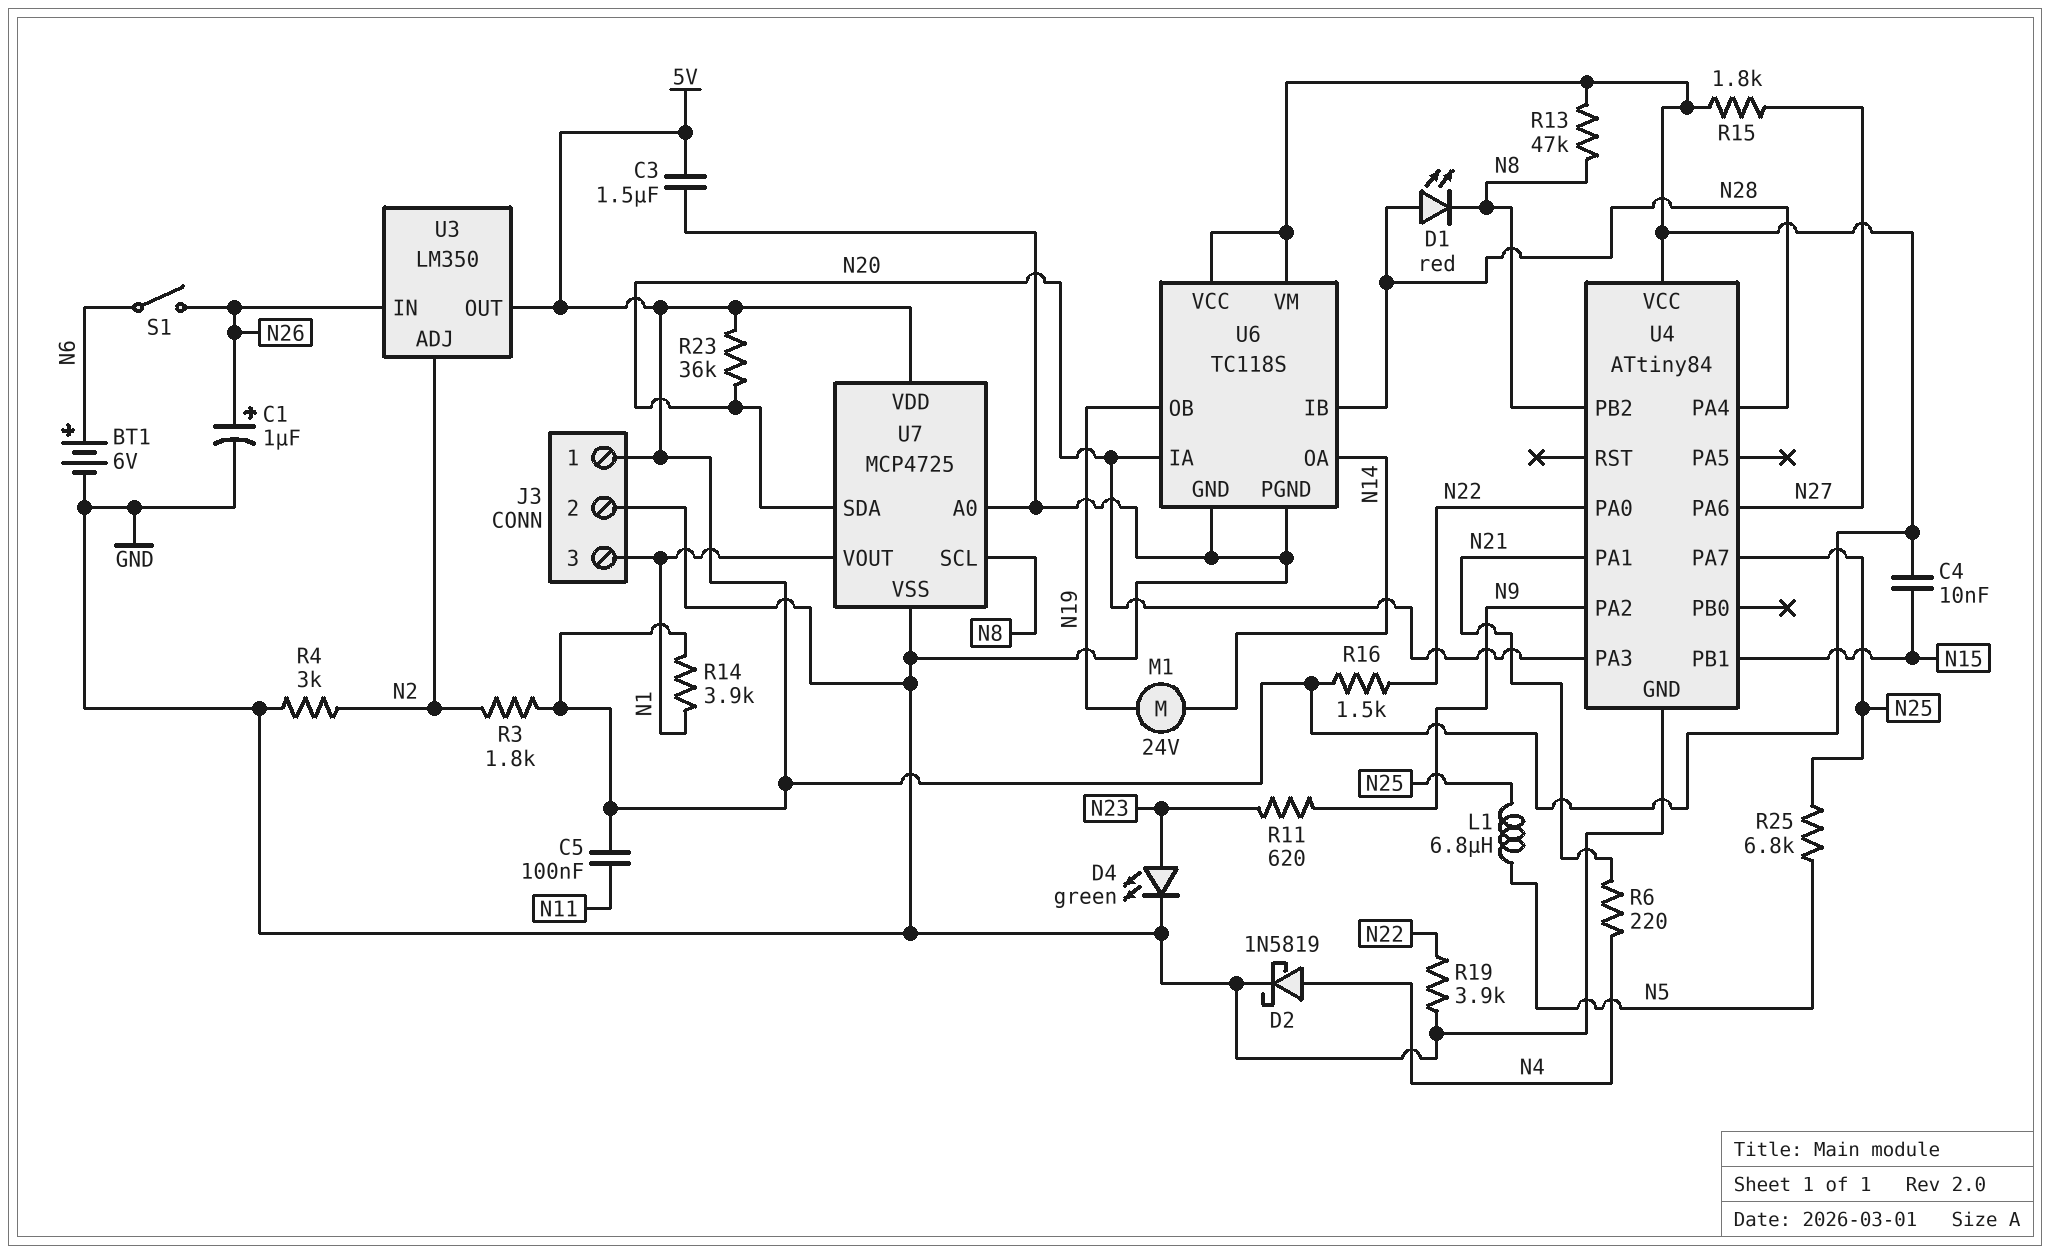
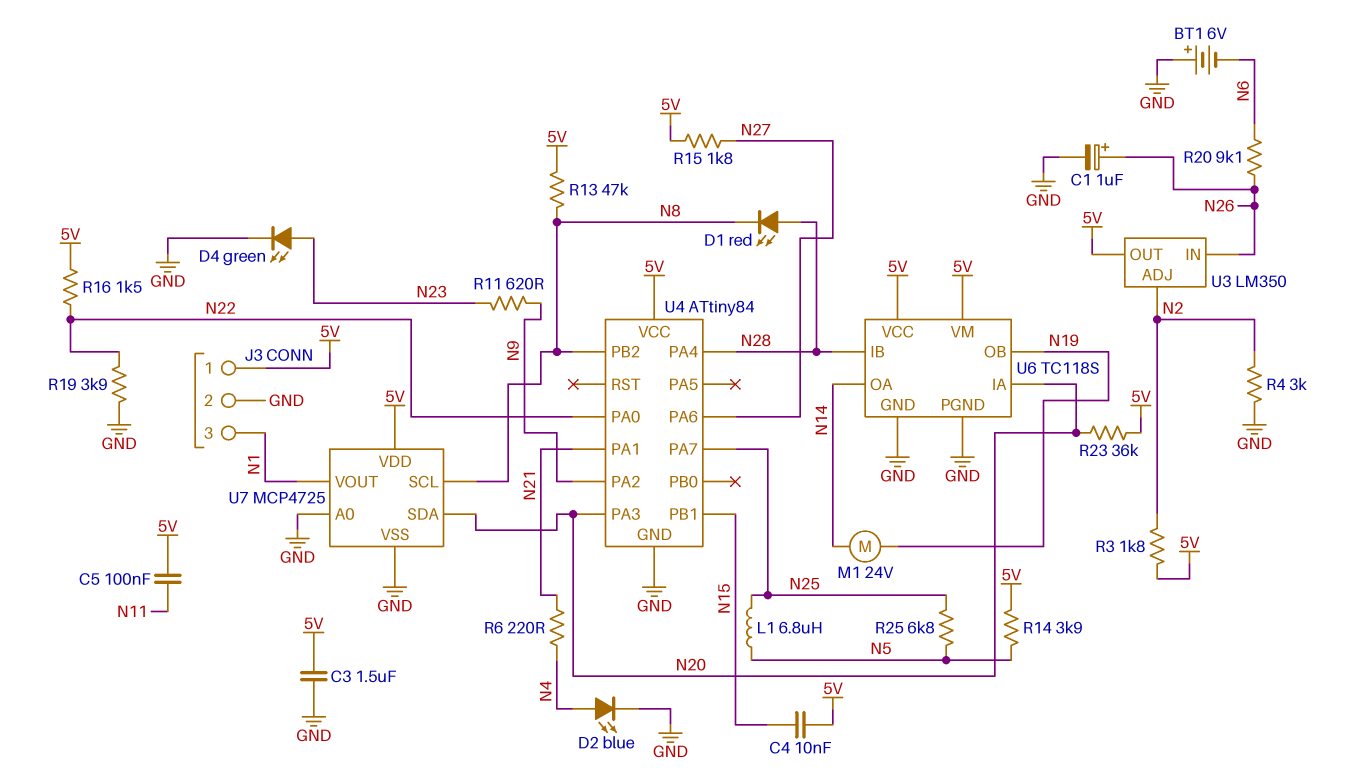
BT1: 6V (plus N6, minus GND) -> 6V (plus GND, minus N6)
D2: schottky 1N5819 (A N4, K GND) -> LED blue (A N4, K GND)
R14: 3.9k (5V, N1) -> 3.9k (5V, N5)
R20: none -> 9.1k (N6, N26)
S1: switch (N6, N26) -> none

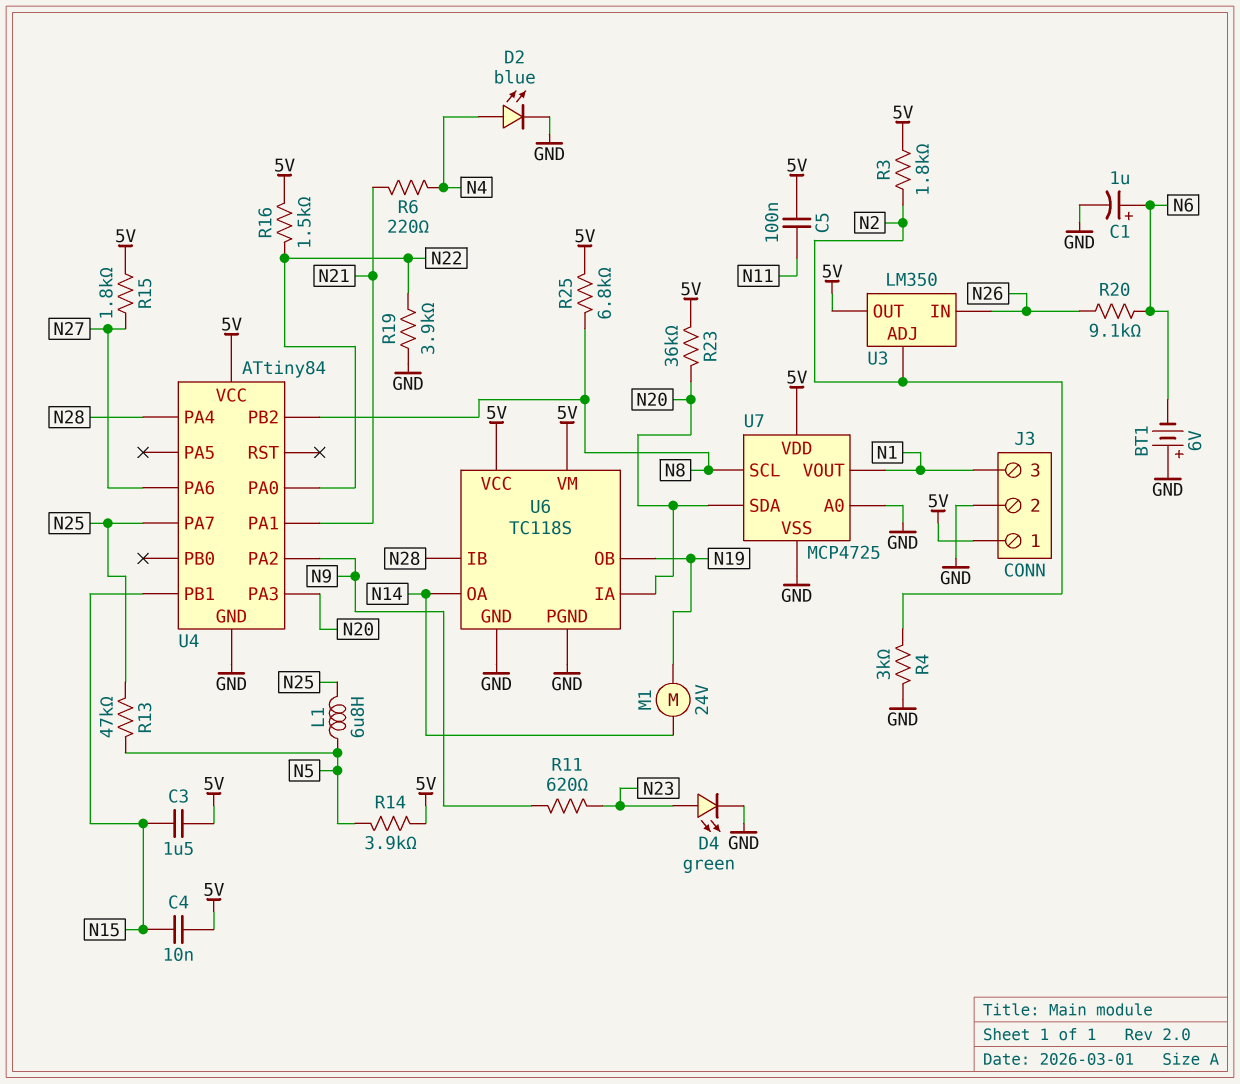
C1: 1uF (plus N26, minus GND) -> 1uF (plus N6, minus GND)
C3: 1.5uF (5V, GND) -> 1.5uF (5V, N15)
D1: LED red (A N28, K N8) -> none
R13: 47k (5V, N8) -> 47k (N5, N25)
R25: 6.8k (N5, N25) -> 6.8k (5V, N8)

